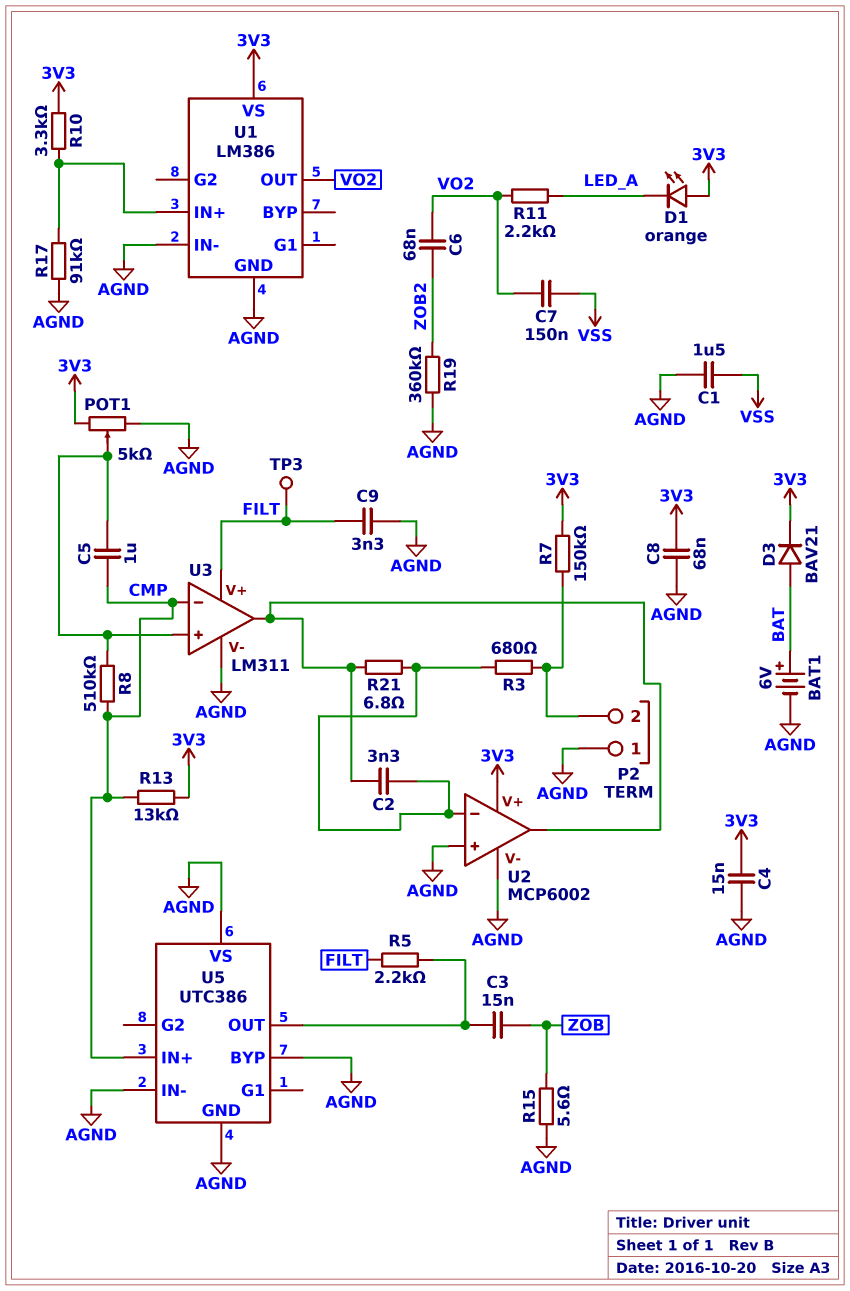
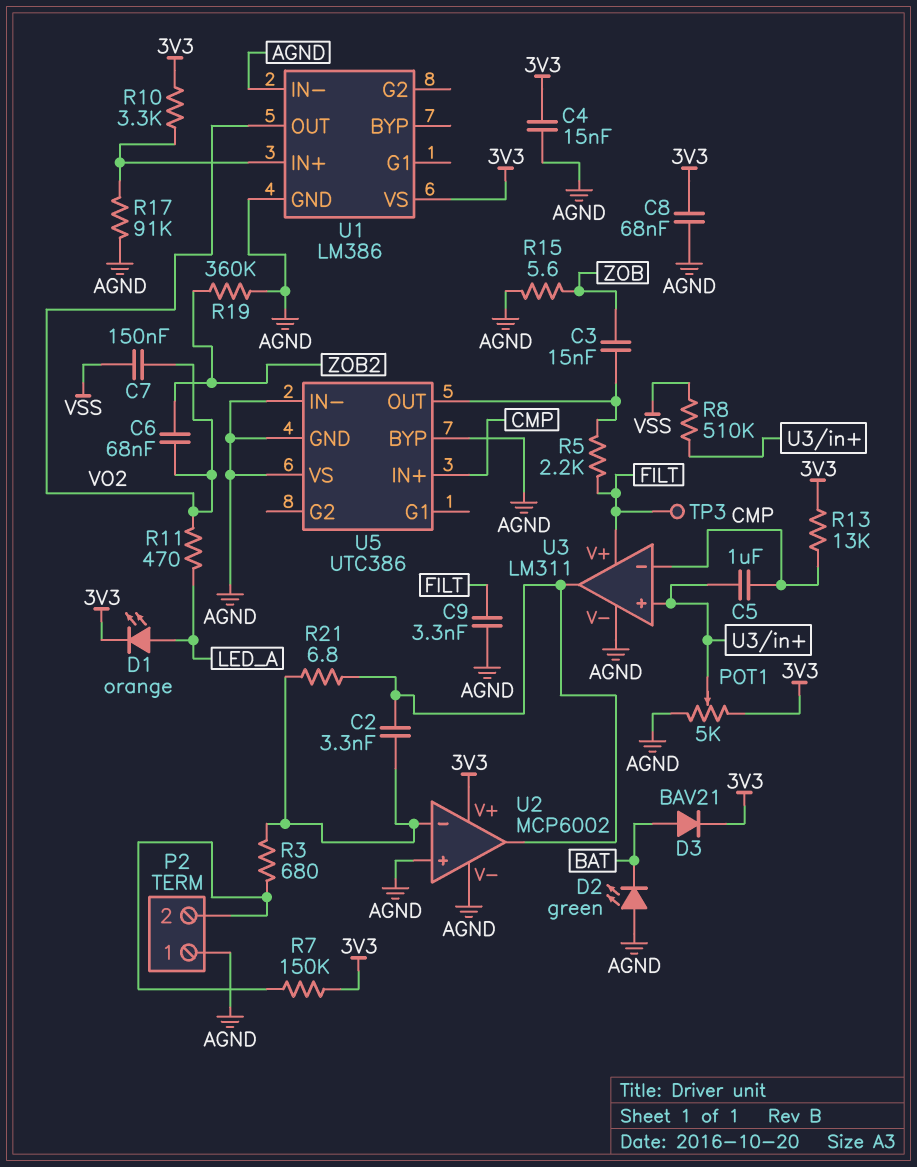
BAT1: 6V (plus BAT, minus AGND) -> none
C1: 1.5uF (AGND, VSS) -> none
D1: LED orange (A 3V3, K LED_A) -> LED orange (A LED_A, K 3V3)
D2: none -> LED green (A AGND, K BAT)
R8: 510k (CMP, U3/in+) -> 510k (U3/in+, VSS)
R11: 2.2k (LED_A, VO2) -> 470 (LED_A, VO2)

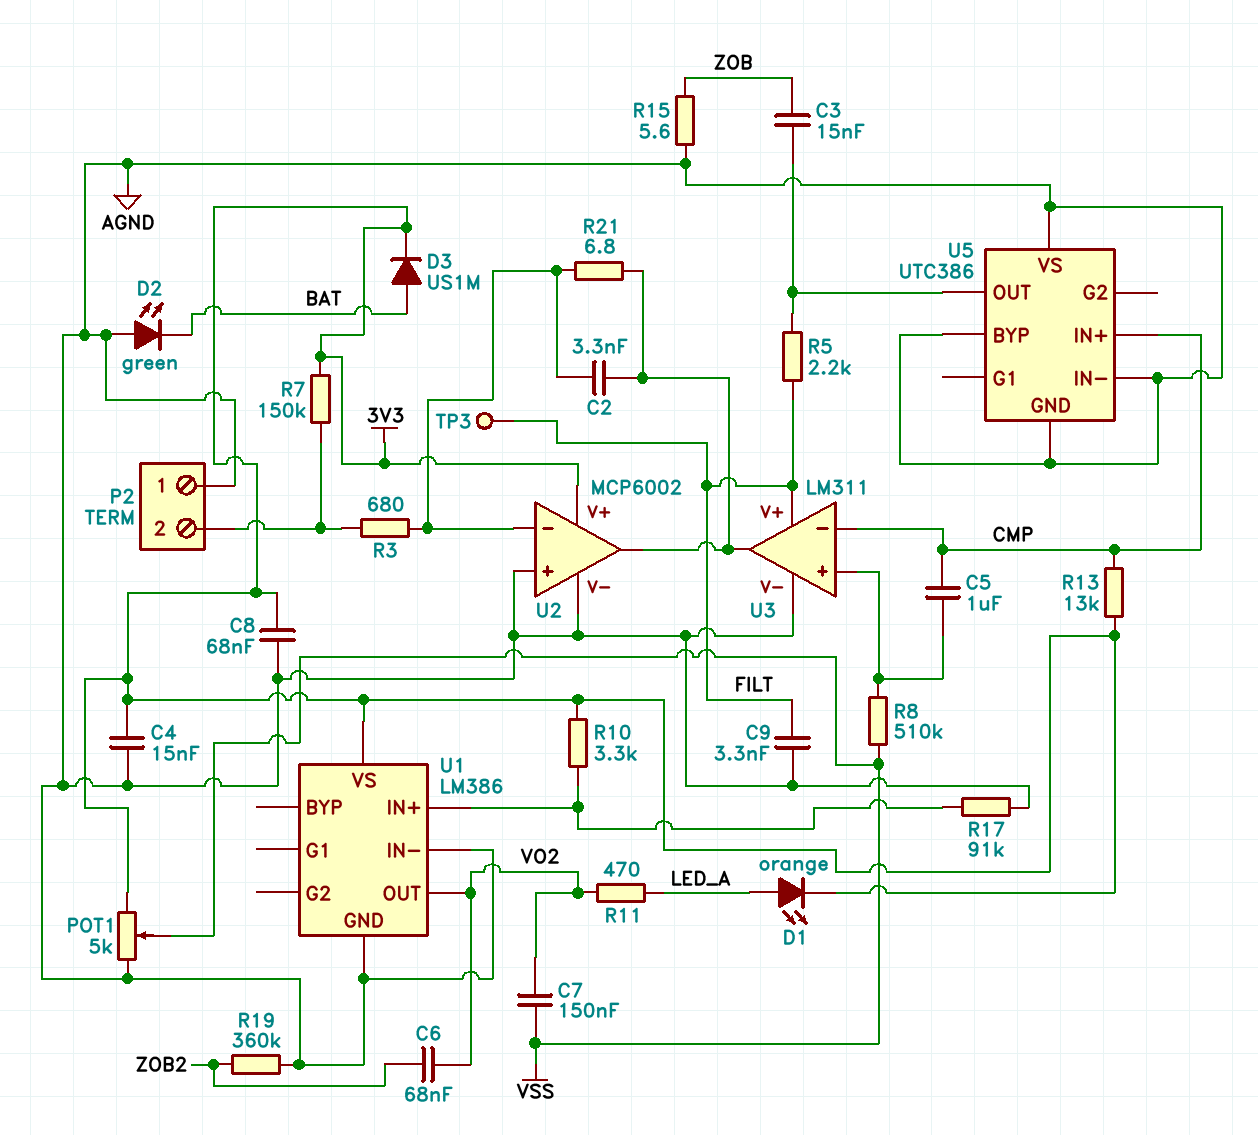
D3: diode BAV21 (A BAT, K 3V3) -> diode US1M (A BAT, K 3V3)
POT1: 5k (3V3, AGND, wiper U3/in+) -> 5k (3V3, AGND, wiper VSS)

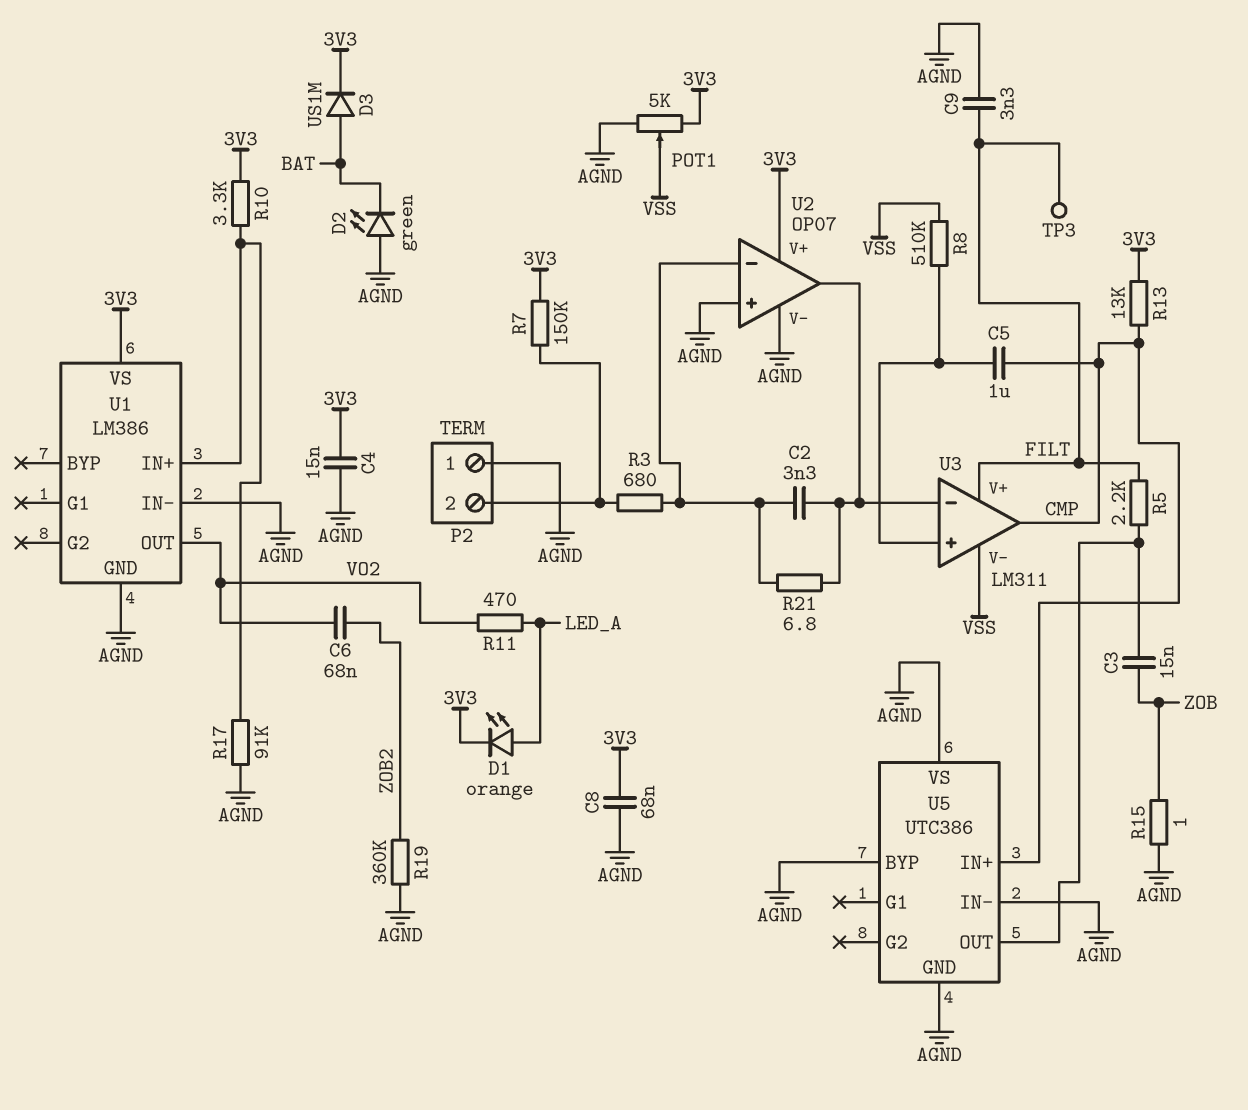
C7: 150nF (VO2, VSS) -> none
R15: 5.6 (AGND, ZOB) -> 1 (AGND, ZOB)
U2: MCP6002 -> OP07
U3 pin V-: AGND -> VSS
U3 pin in-: CMP -> U2/out
U3 pin out: U2/out -> CMP

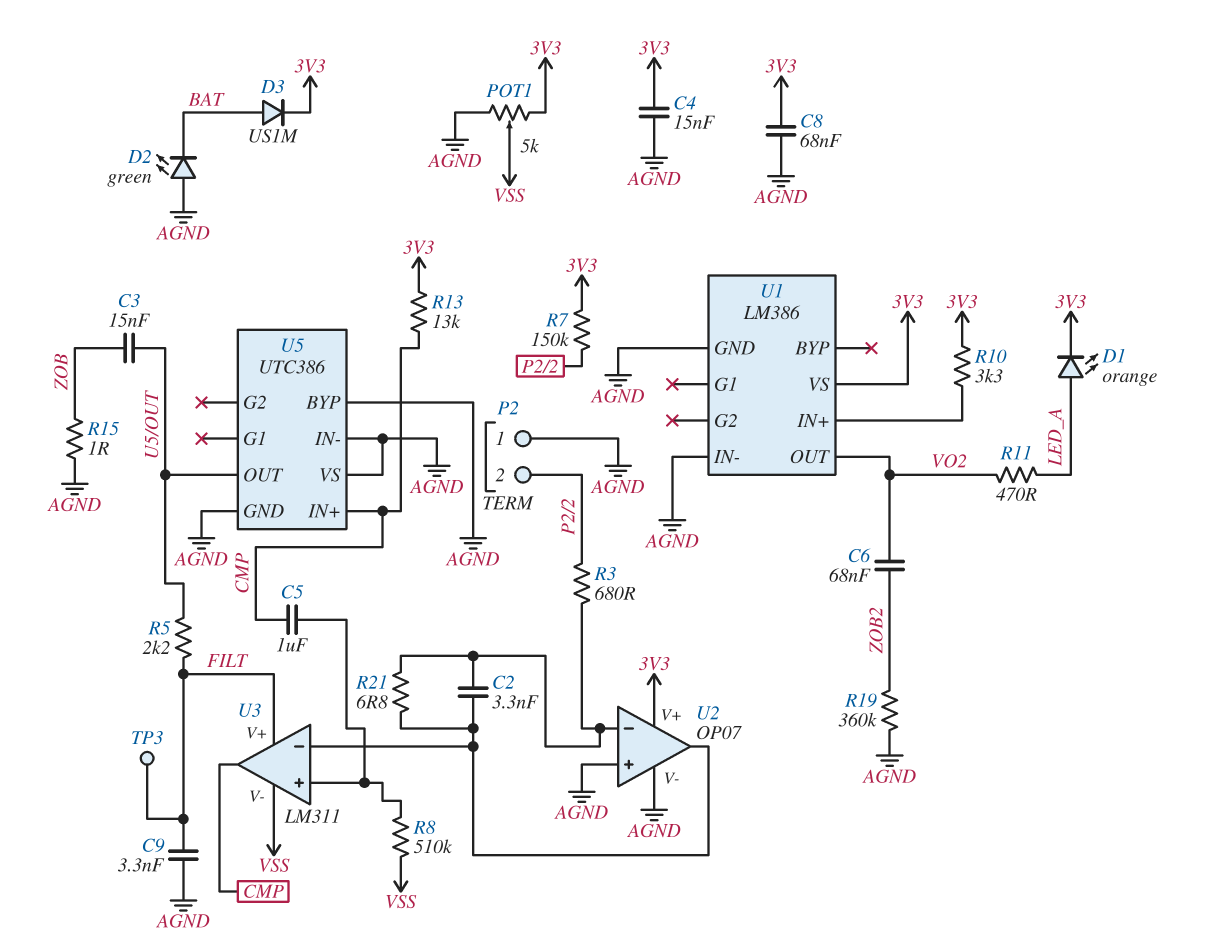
R17: 91k (AGND, U1/IN+) -> none

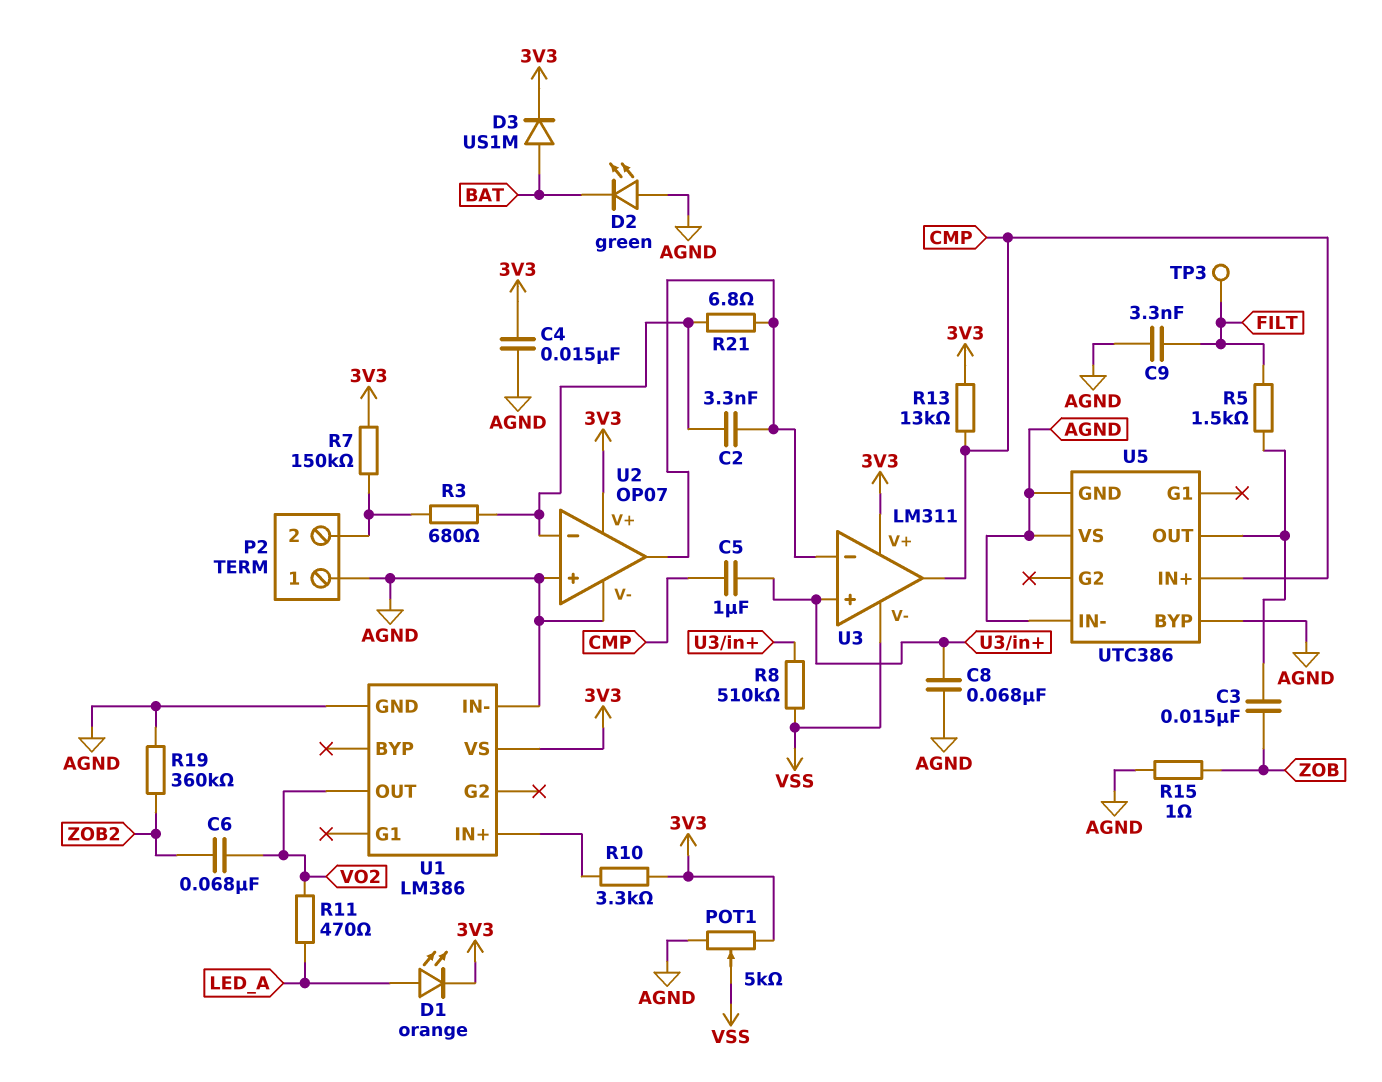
C8: 68nF (3V3, AGND) -> 68nF (AGND, U3/in+)
R5: 2.2k (FILT, U5/OUT) -> 1.5k (FILT, U5/OUT)
U3 pin V+: FILT -> 3V3

